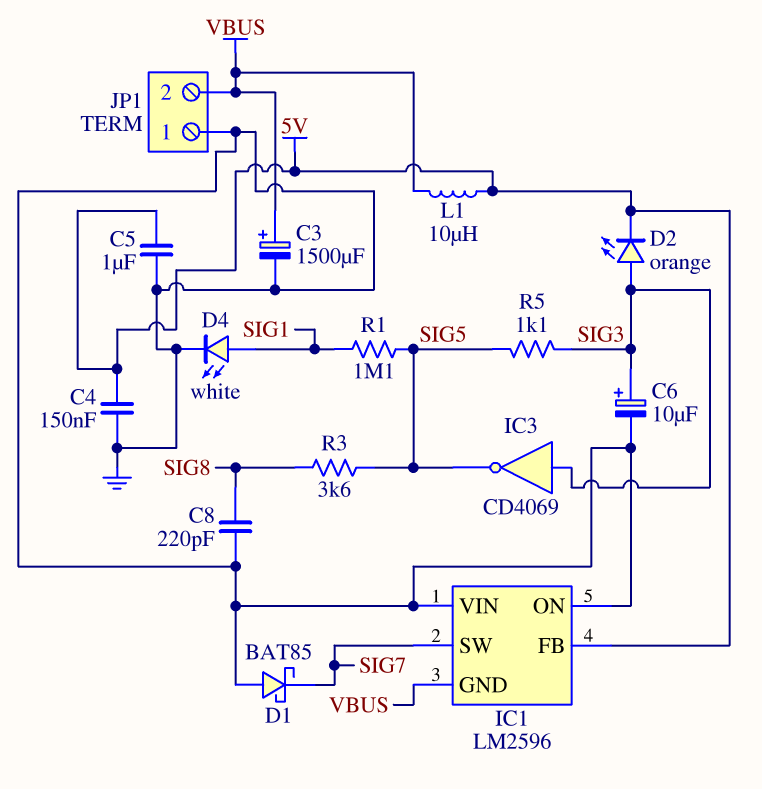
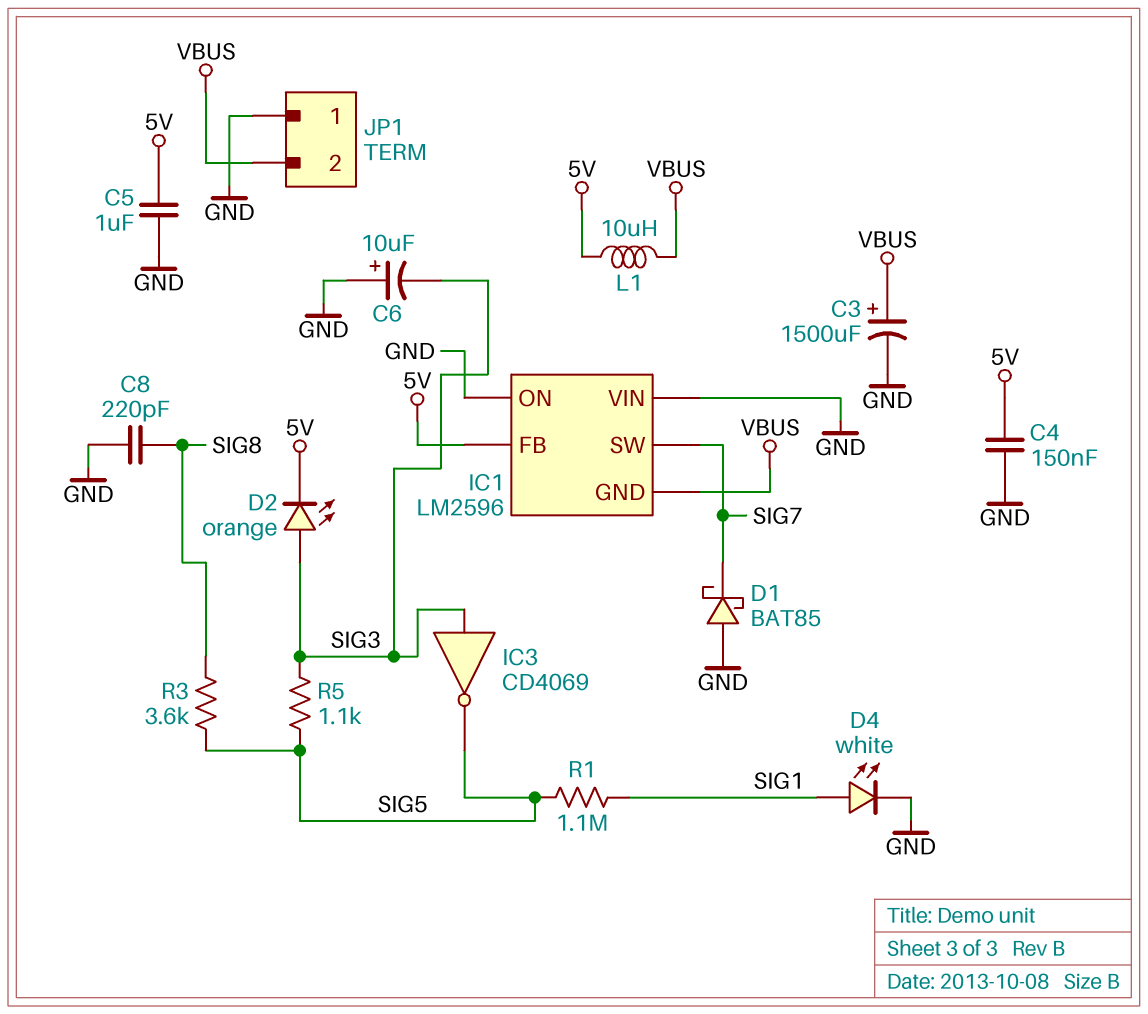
C6: 10uF (plus SIG3, minus GND) -> 10uF (plus GND, minus SIG3)

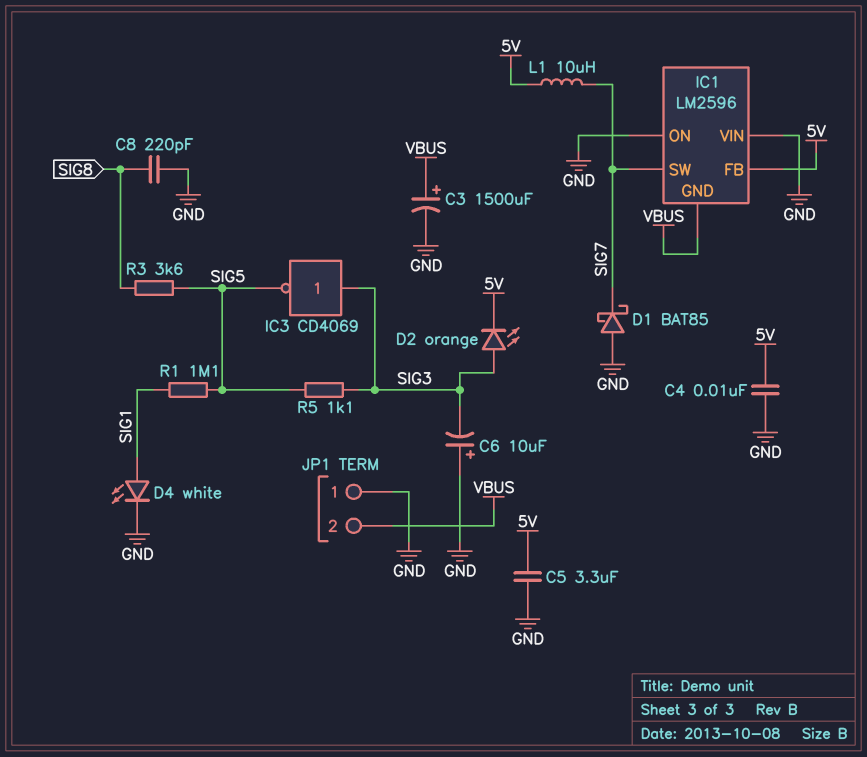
C4: 150nF (5V, GND) -> 10nF (5V, GND)
C5: 1uF (5V, GND) -> 3.3uF (5V, GND)
L1: 10uH (5V, VBUS) -> 10uH (5V, SIG7)

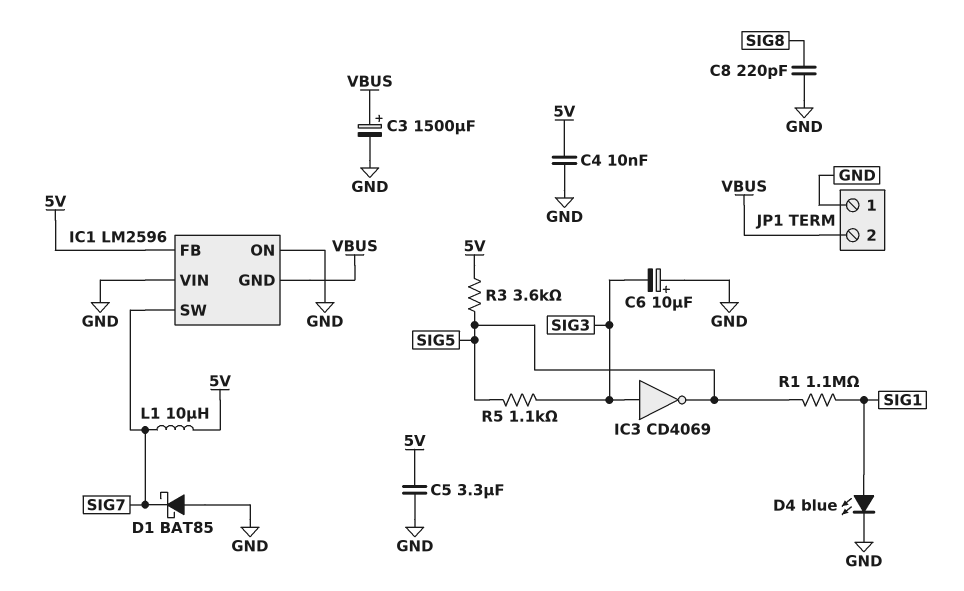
D2: LED orange (A SIG3, K 5V) -> none
D4: LED white (A SIG1, K GND) -> LED blue (A SIG1, K GND)
R3: 3.6k (SIG5, SIG8) -> 3.6k (5V, SIG5)

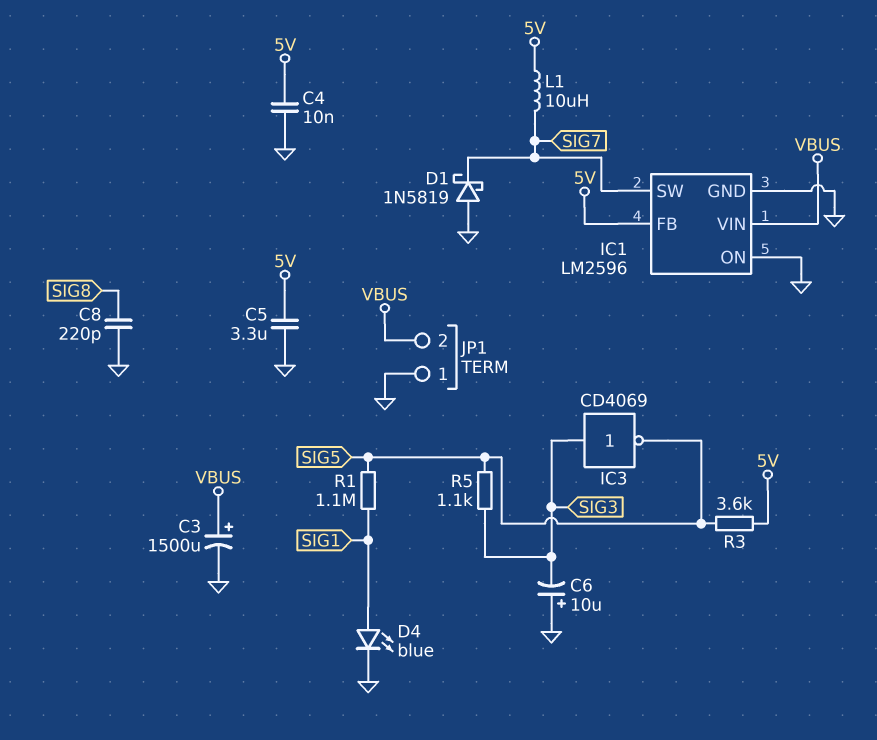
D1: schottky BAT85 (A GND, K SIG7) -> schottky 1N5819 (A GND, K SIG7)
IC1 pin GND: VBUS -> GND
IC1 pin VIN: GND -> VBUS

